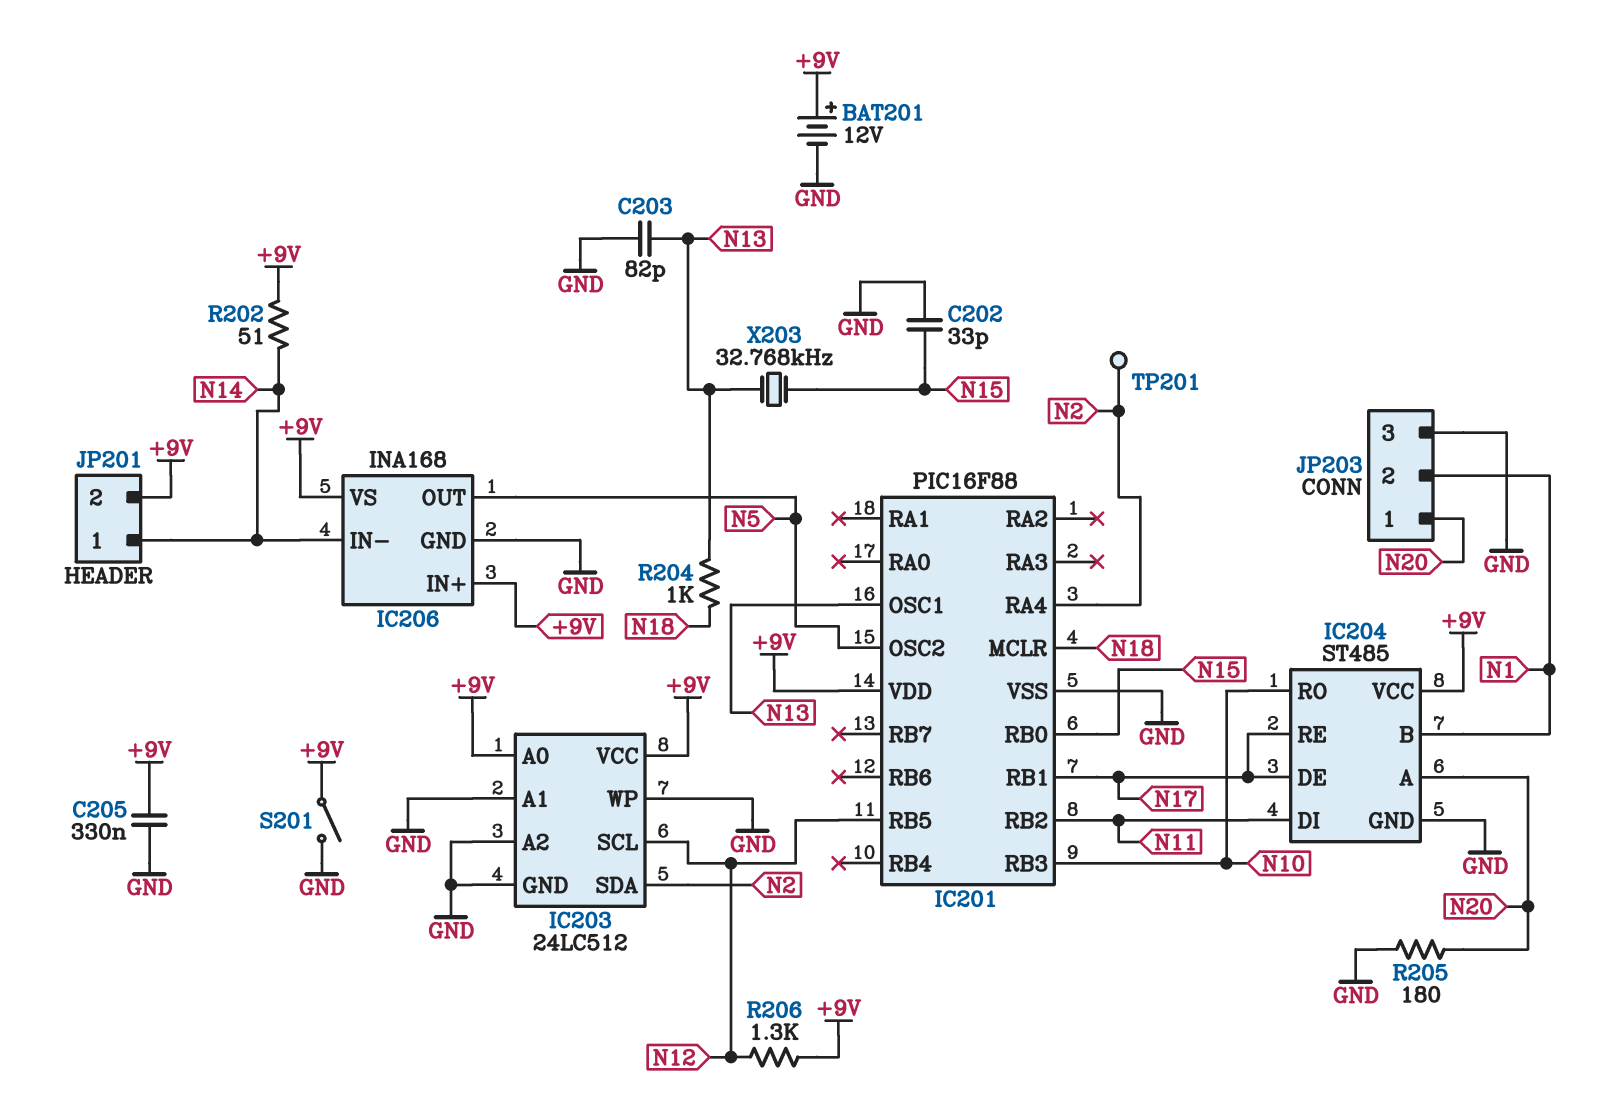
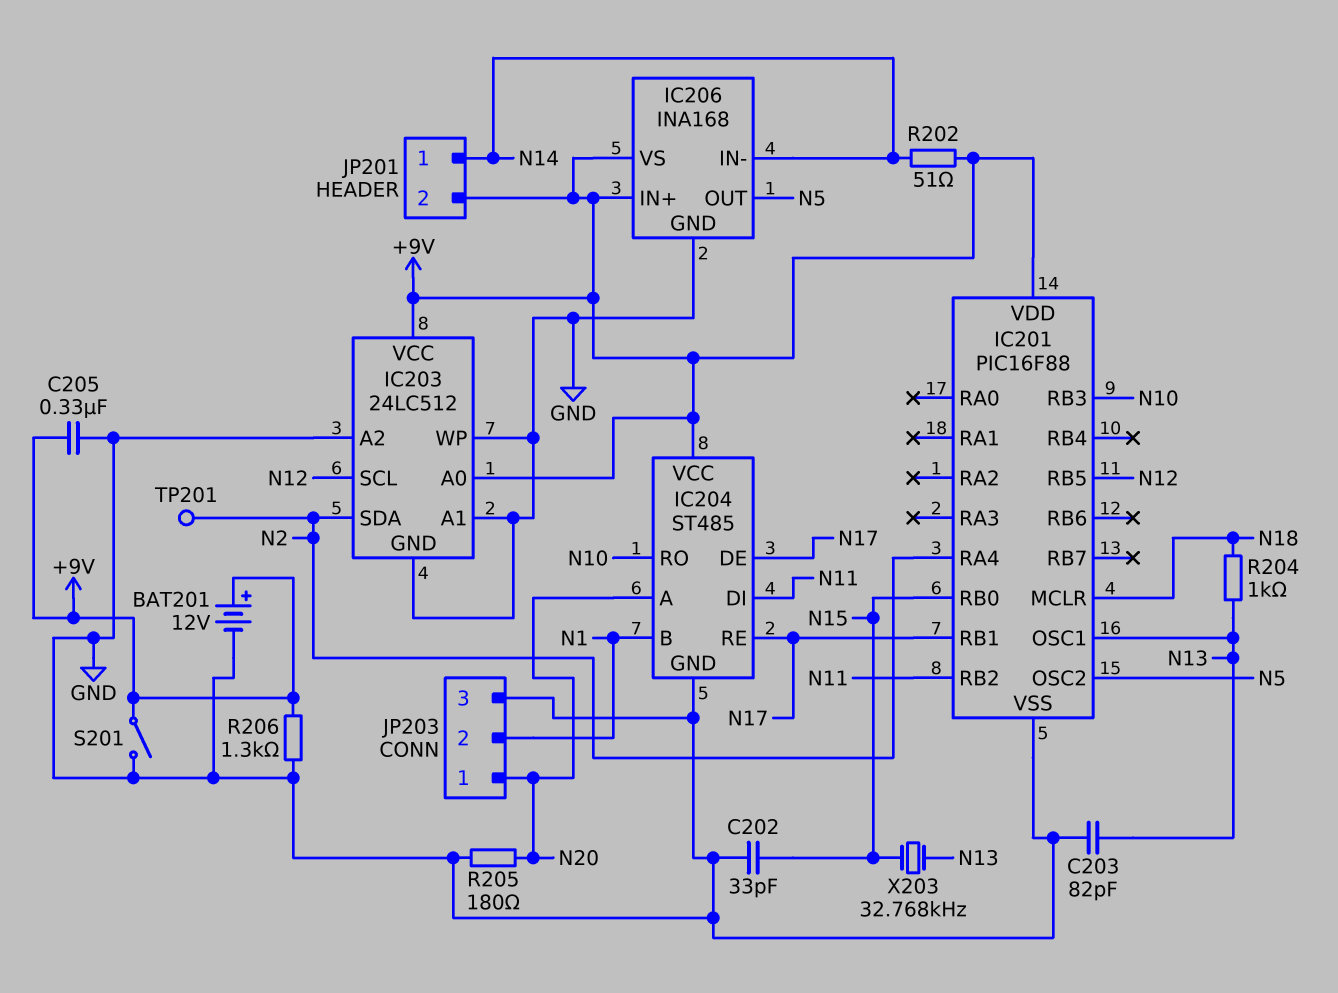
R206: 1.3k (+9V, N12) -> 1.3k (+9V, GND)

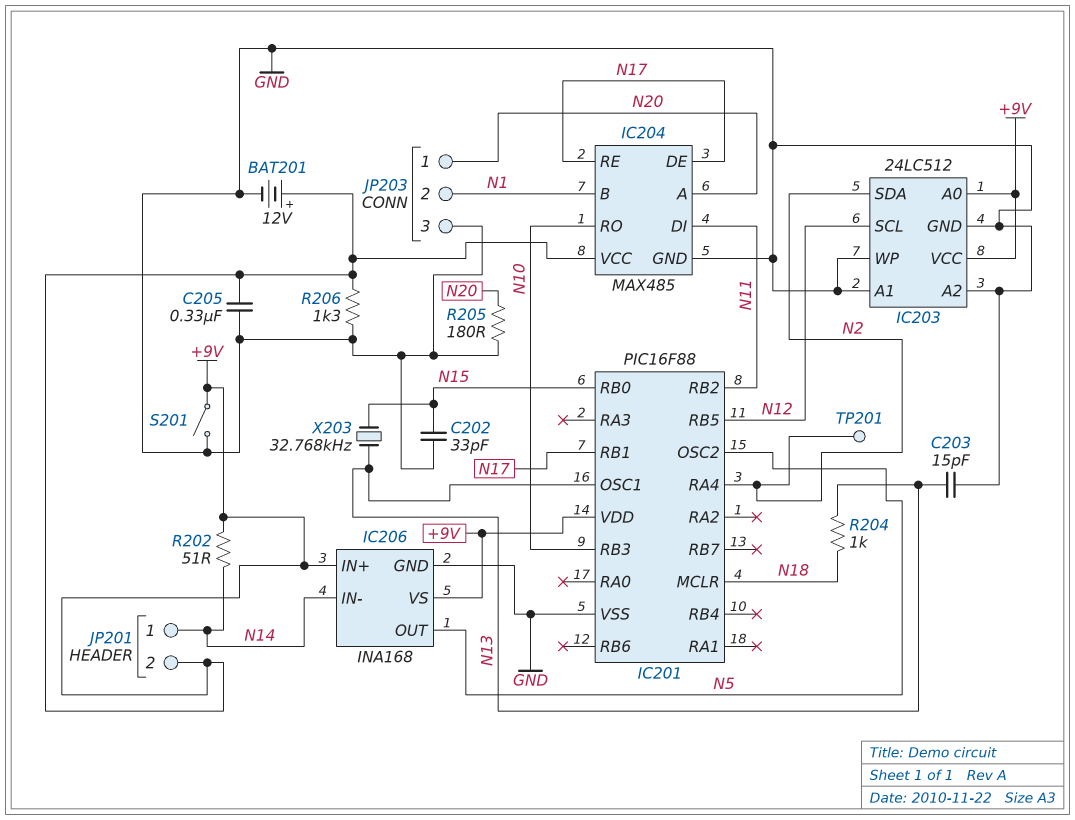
C203: 82pF (GND, N13) -> 15pF (GND, N13)
IC204: ST485 -> MAX485

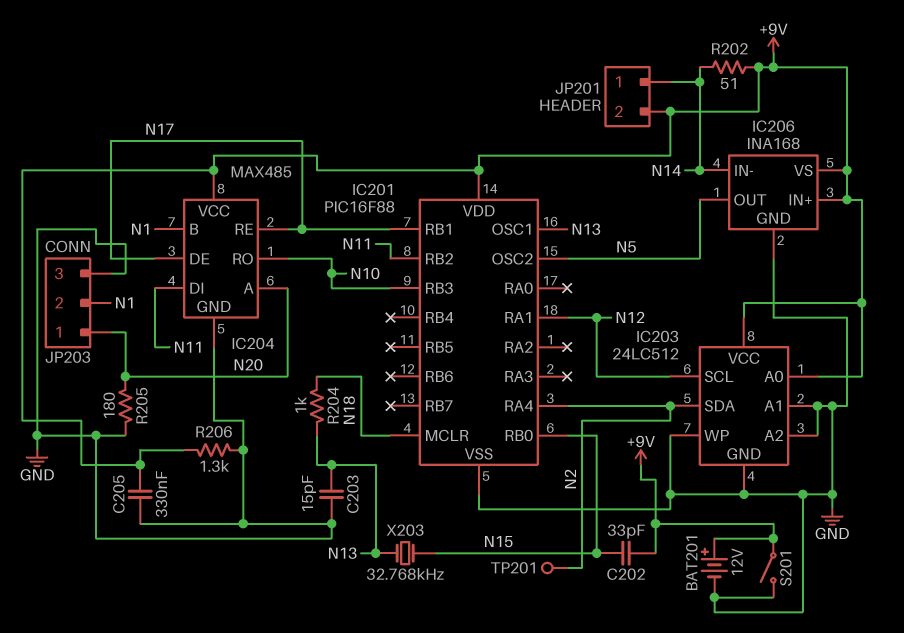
C202: 33pF (GND, N15) -> 33pF (+9V, N15)
IC201 pin RA1: none -> N12
IC201 pin RB5: N12 -> none

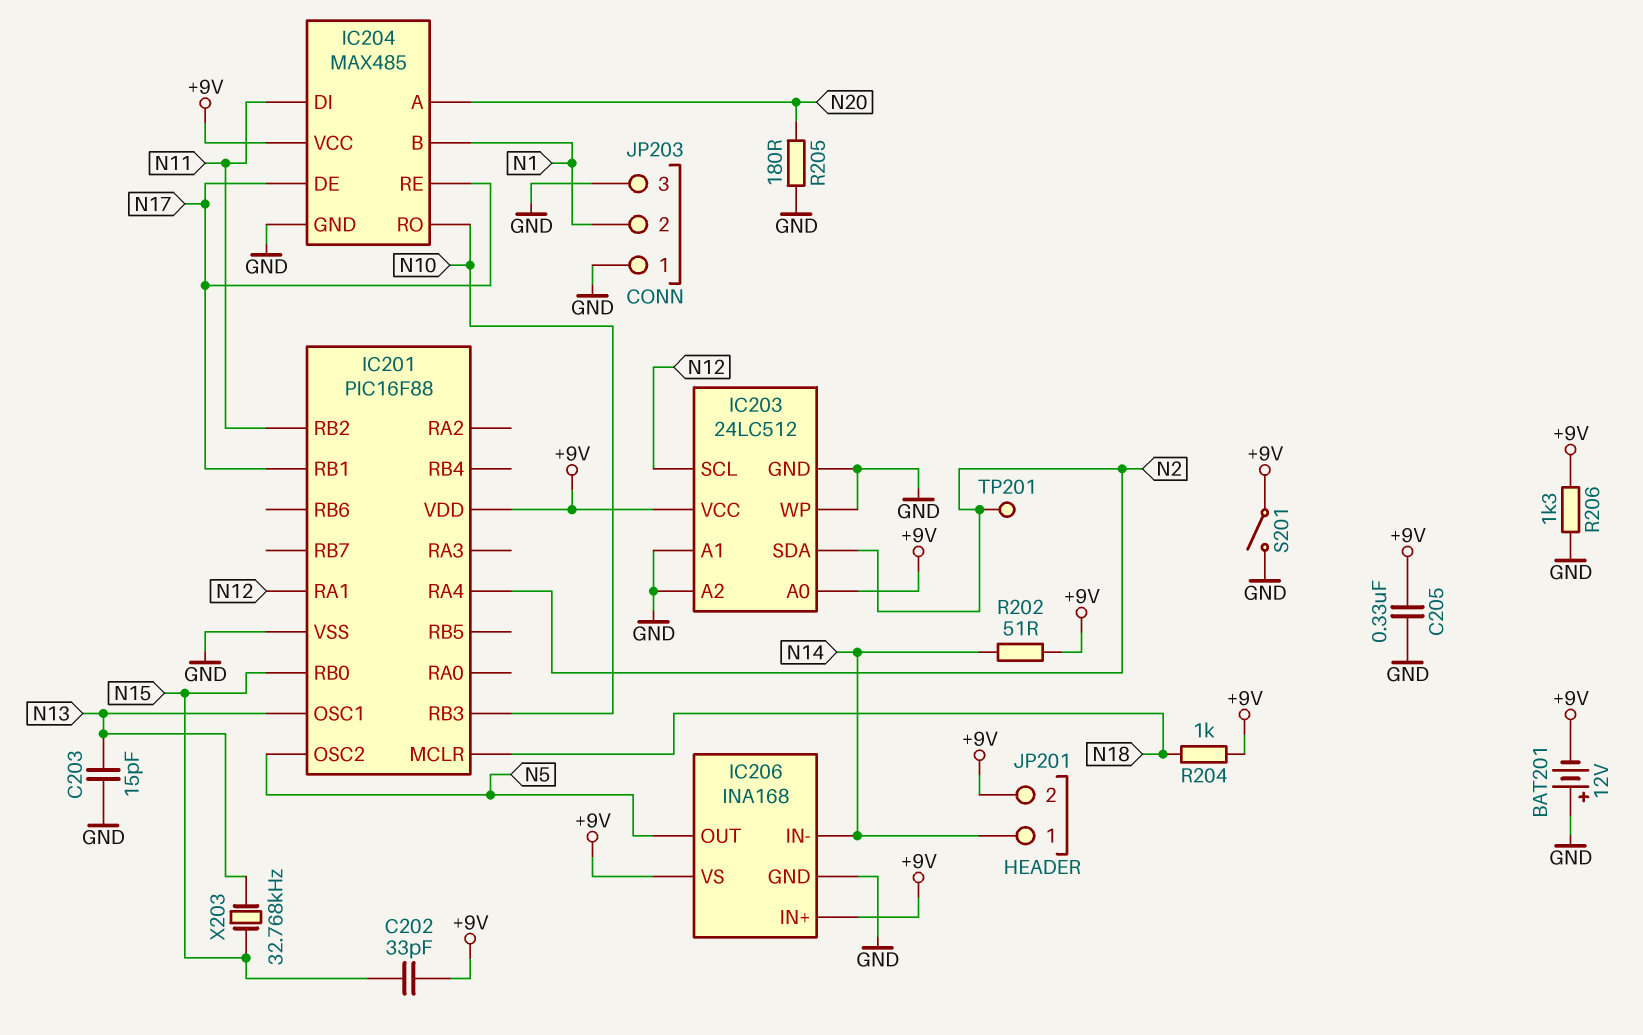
BAT201: 12V (plus +9V, minus GND) -> 12V (plus GND, minus +9V)
JP203 pin 1: N20 -> GND
R204: 1k (N13, N18) -> 1k (+9V, N18)

